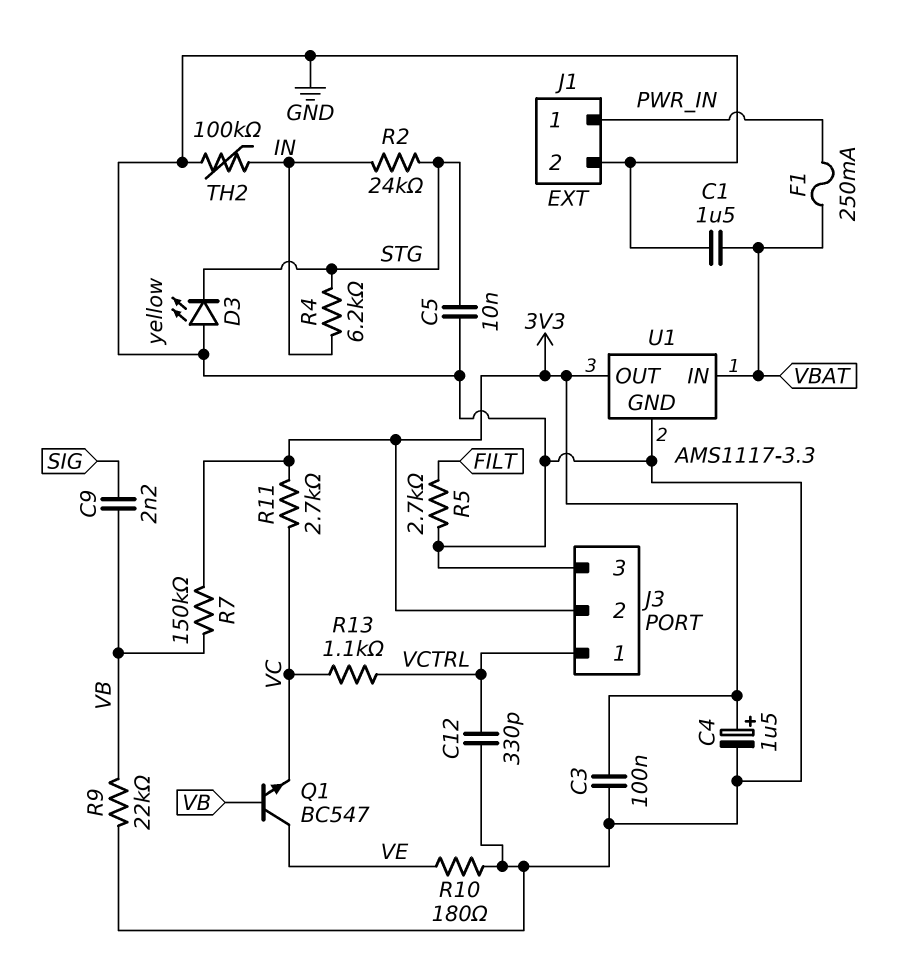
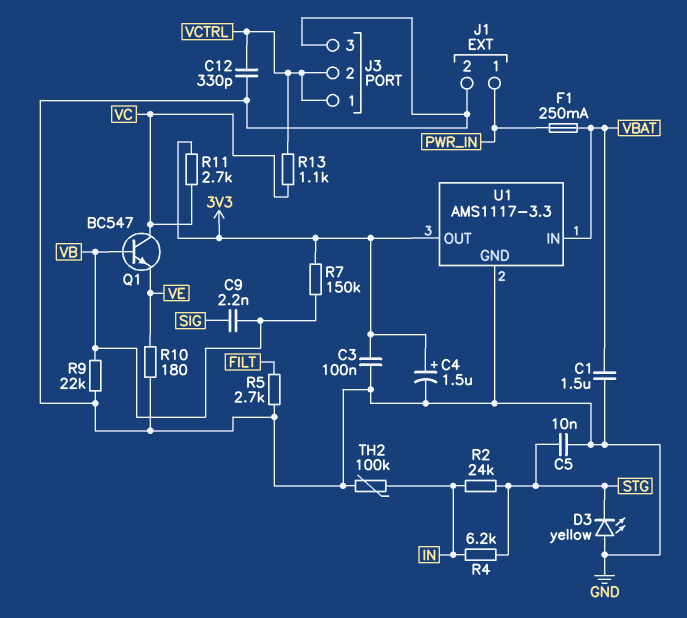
J3 pin 2: 3V3 -> VCTRL
Q1: NPN BC547 (B VB, C VE, E VC) -> NPN BC547 (B VB, C VC, E VE)

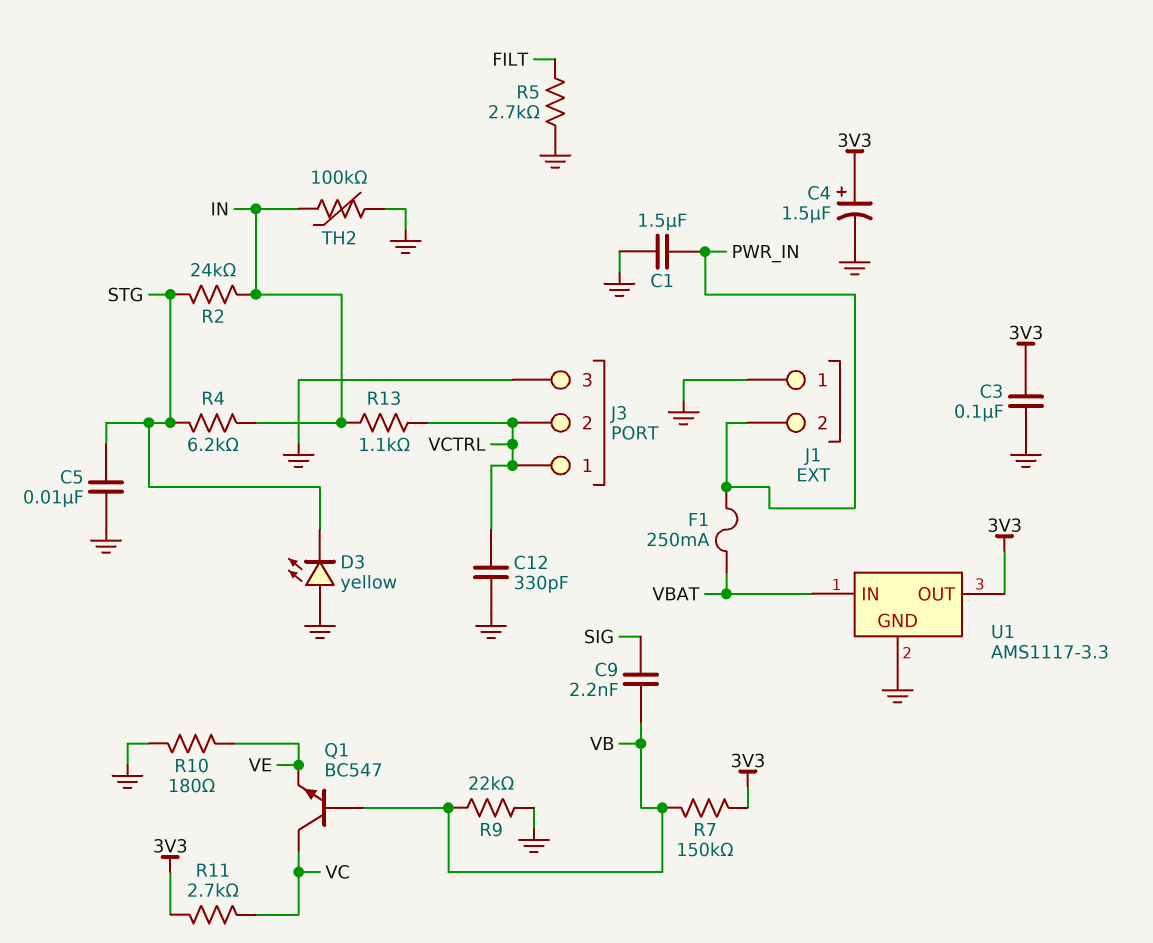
C1: 1.5uF (GND, VBAT) -> 1.5uF (GND, PWR_IN)
J1 pin 1: PWR_IN -> GND
J1 pin 2: GND -> PWR_IN
R13: 1.1k (VC, VCTRL) -> 1.1k (IN, VCTRL)

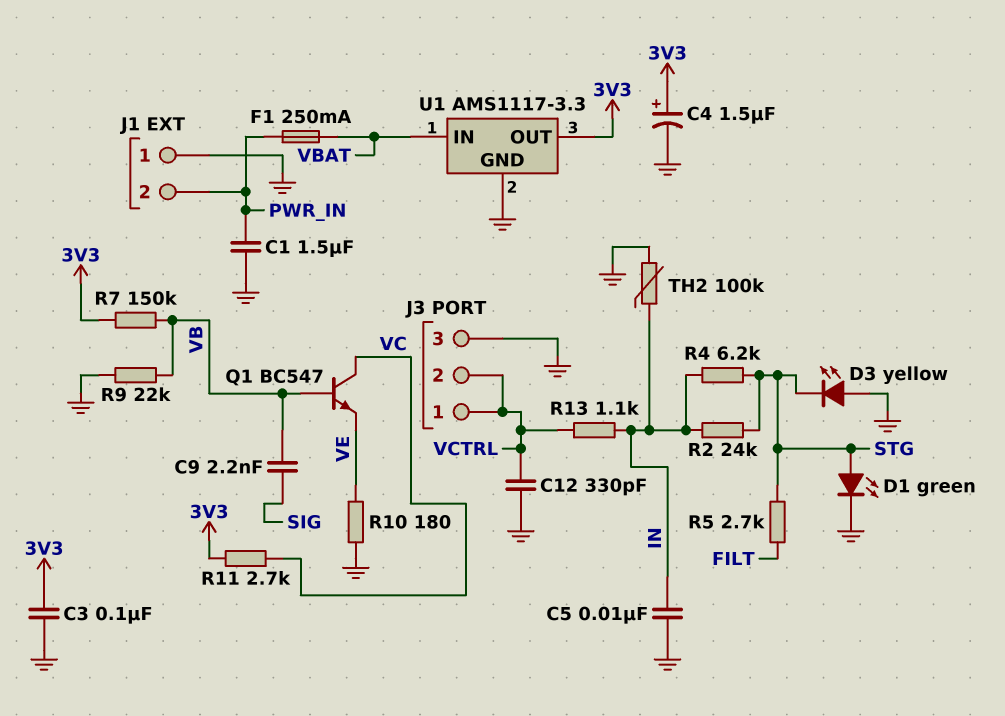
C5: 10nF (GND, STG) -> 10nF (GND, IN)
D1: none -> LED green (A STG, K GND)
R5: 2.7k (FILT, GND) -> 2.7k (FILT, STG)

